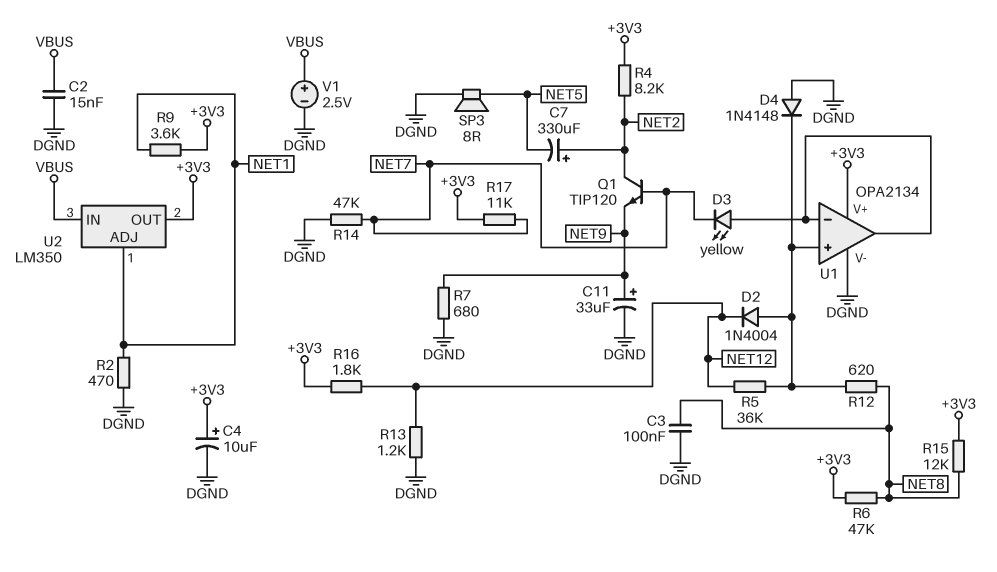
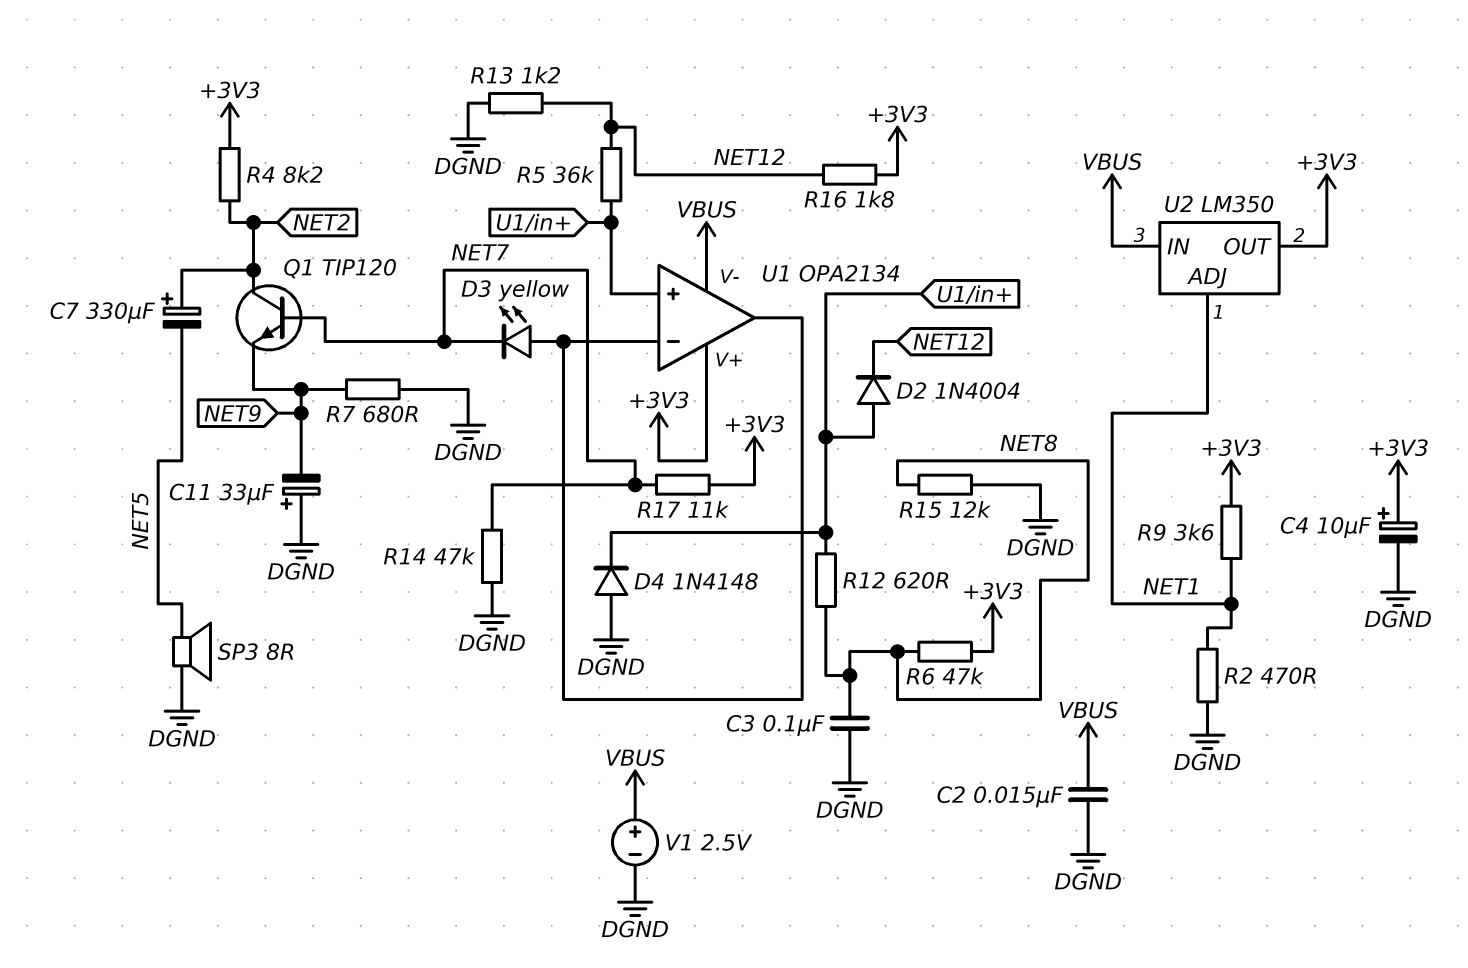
C11: 33uF (plus NET9, minus DGND) -> 33uF (plus DGND, minus NET9)
R15: 12k (+3V3, NET8) -> 12k (DGND, NET8)
U1 pin V-: DGND -> VBUS

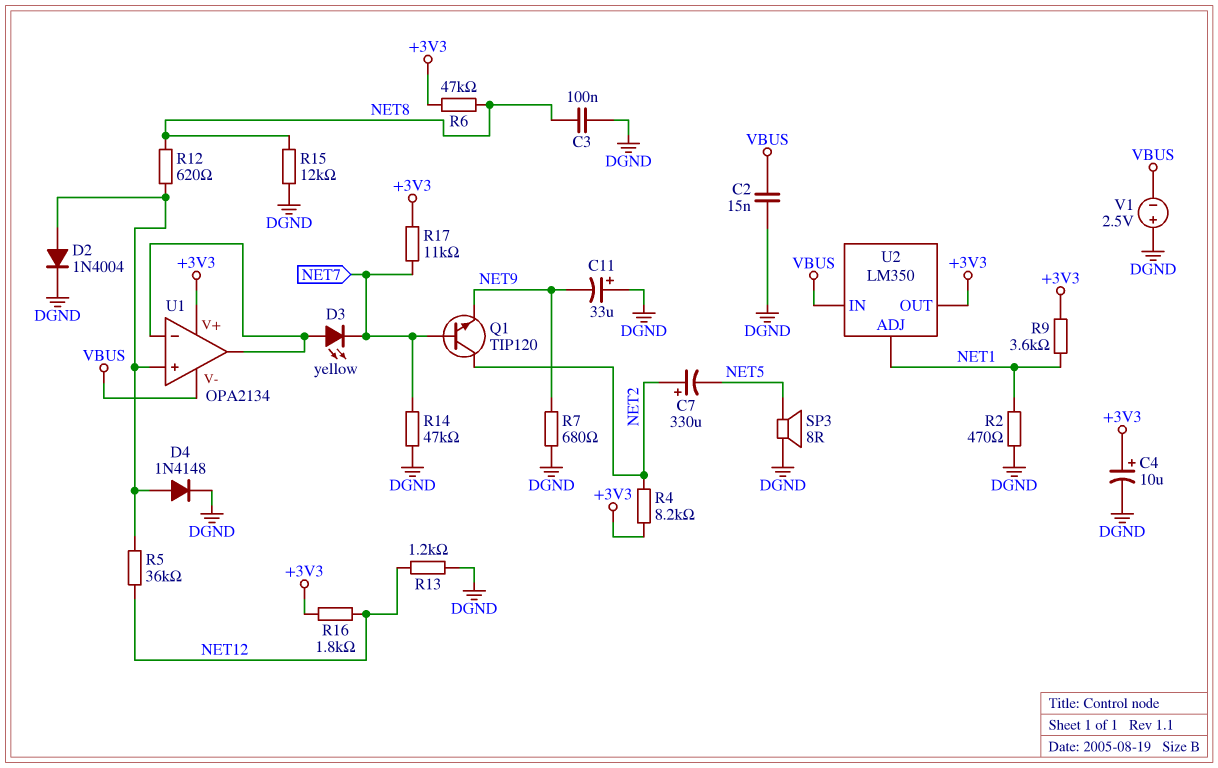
D2: diode 1N4004 (A U1/in+, K NET12) -> diode 1N4004 (A U1/in+, K DGND)
D4: diode 1N4148 (A DGND, K U1/in+) -> diode 1N4148 (A U1/in+, K DGND)
V1: 2.5V (plus VBUS, minus DGND) -> 2.5V (plus DGND, minus VBUS)

